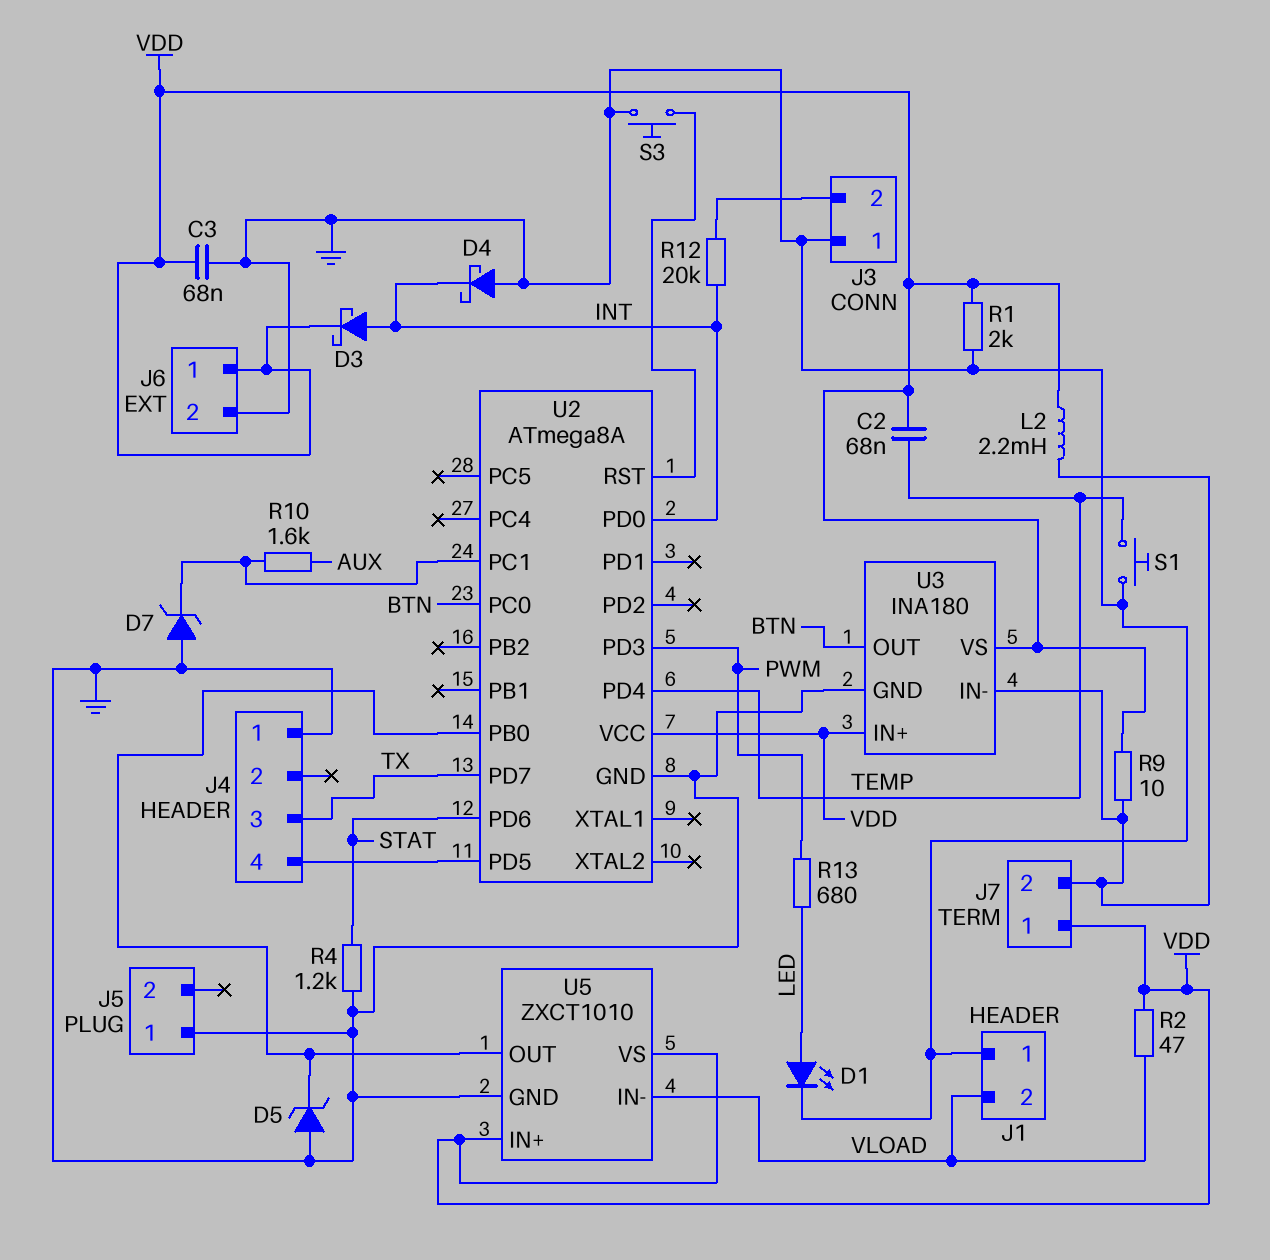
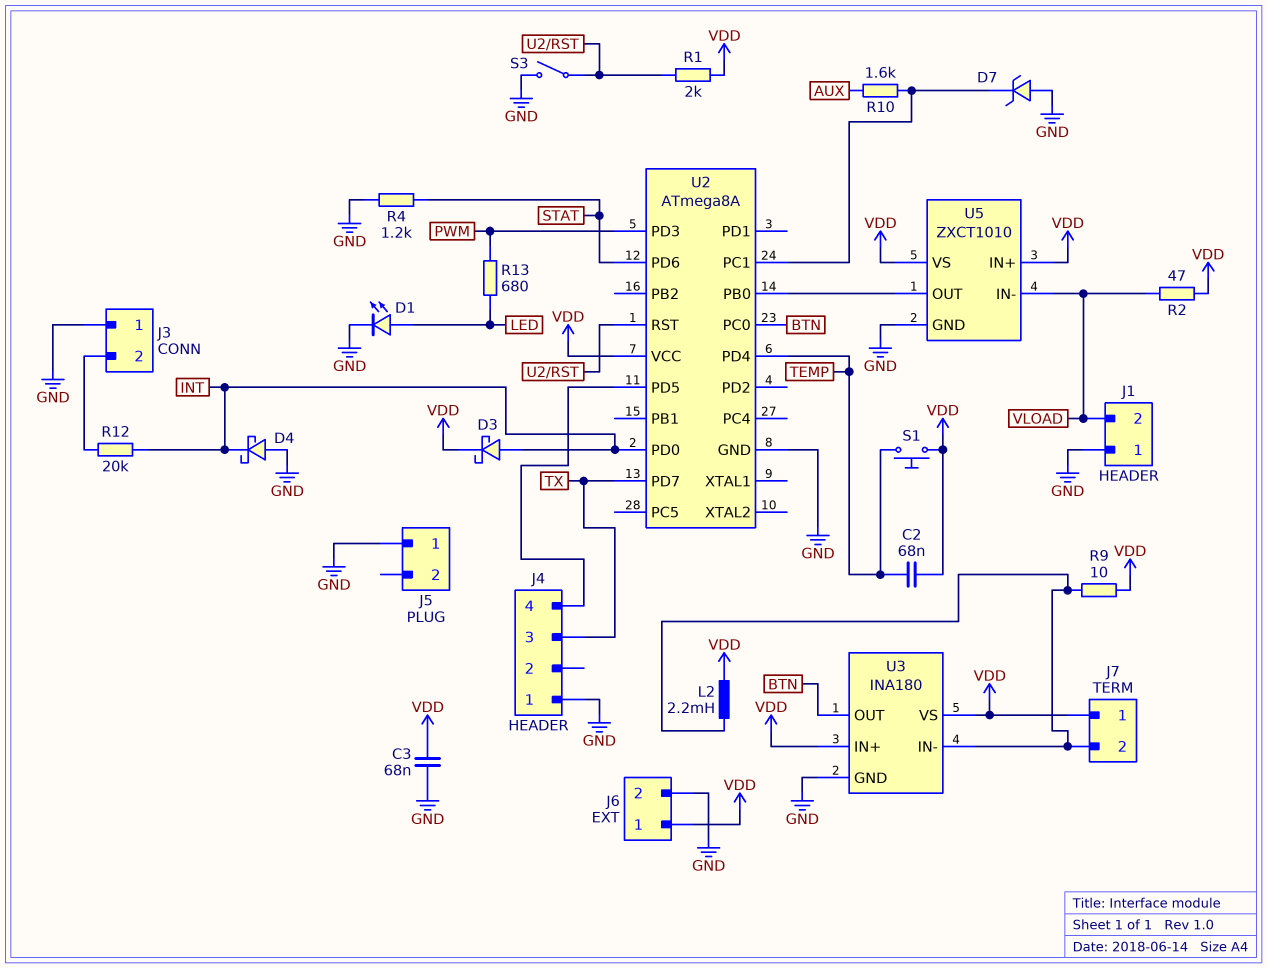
D5: zener (A GND, K U2/PB0) -> none
R1: 2k (GND, VDD) -> 2k (U2/RST, VDD)
S1: button (GND, TEMP) -> button (TEMP, VDD)
S3: button (GND, U2/RST) -> switch (GND, U2/RST)

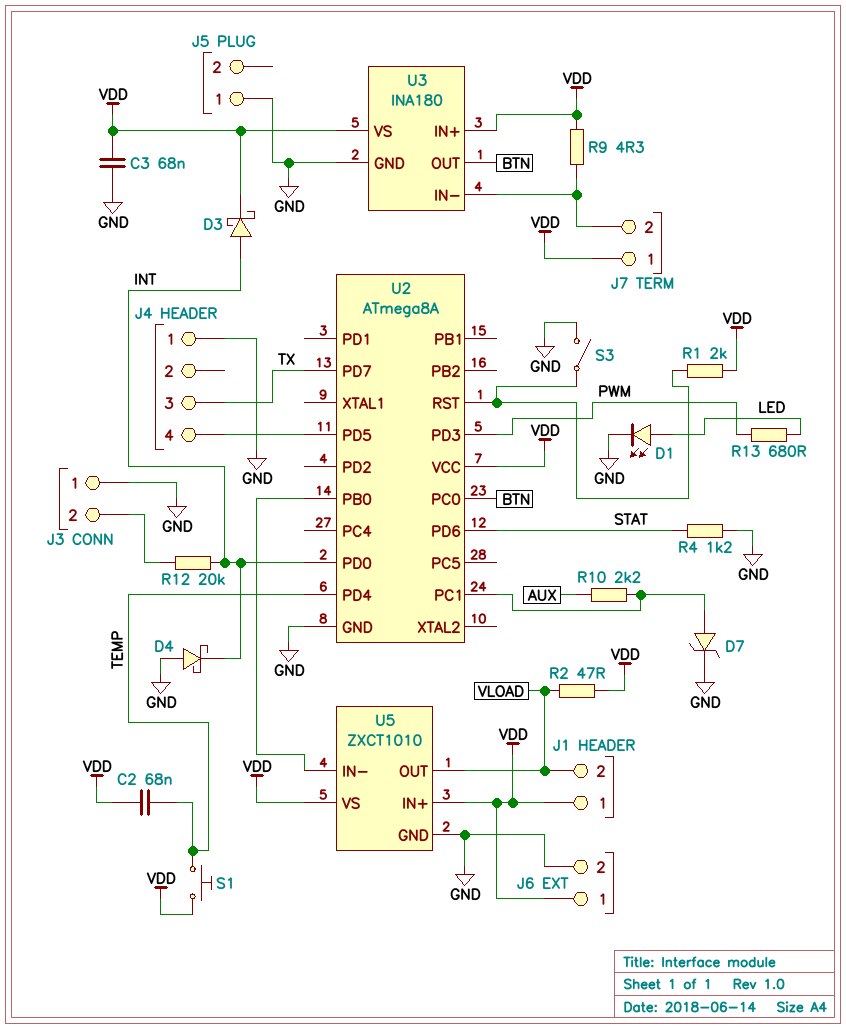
D7: zener (A GND, K U2/PC1) -> zener (A U2/PC1, K GND)
J1 pin 1: GND -> VDD
L2: 2.2mH (J7/2, VDD) -> none
R9: 10 (J7/2, VDD) -> 4.3 (J7/2, VDD)
R10: 1.6k (AUX, U2/PC1) -> 2.2k (AUX, U2/PC1)
U5 pin IN-: VLOAD -> U2/PB0
U5 pin OUT: U2/PB0 -> VLOAD

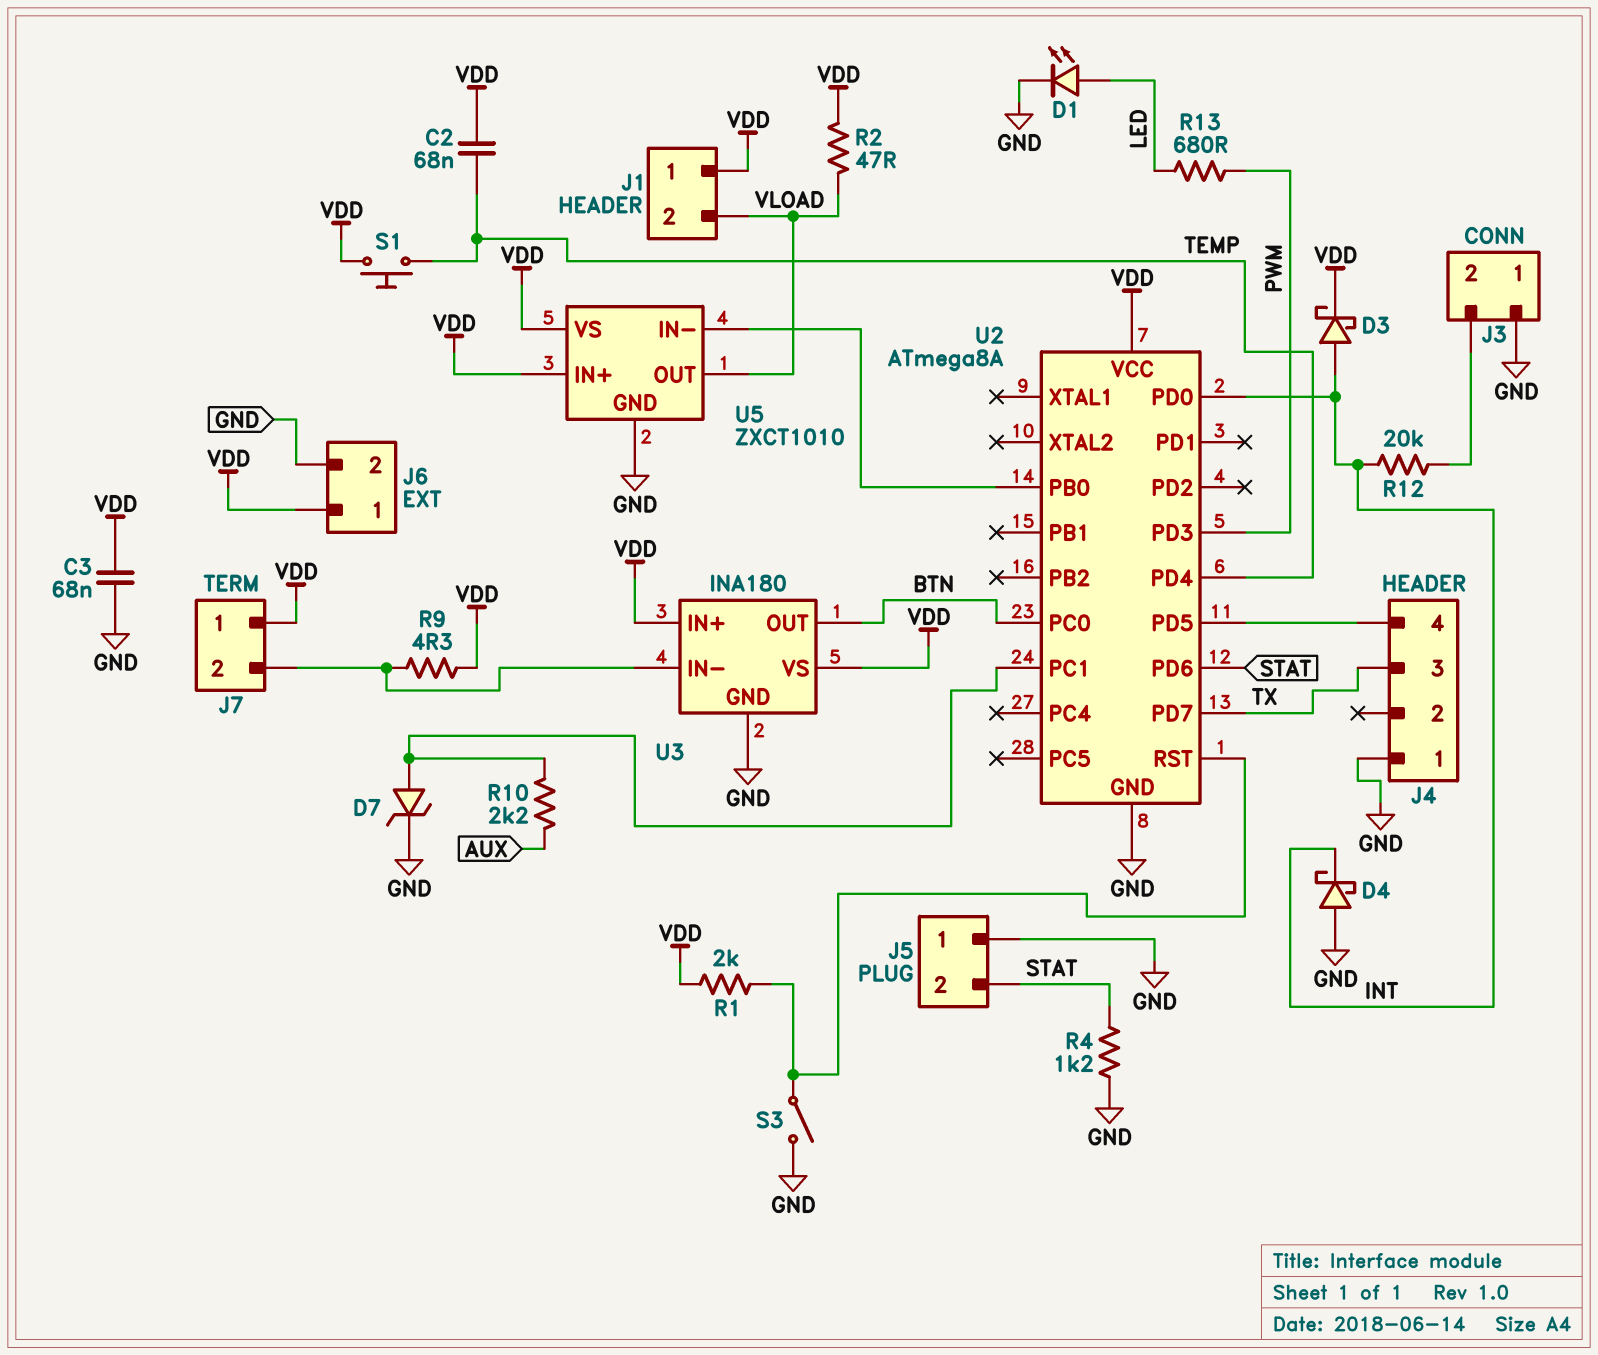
J5 pin 2: none -> STAT

